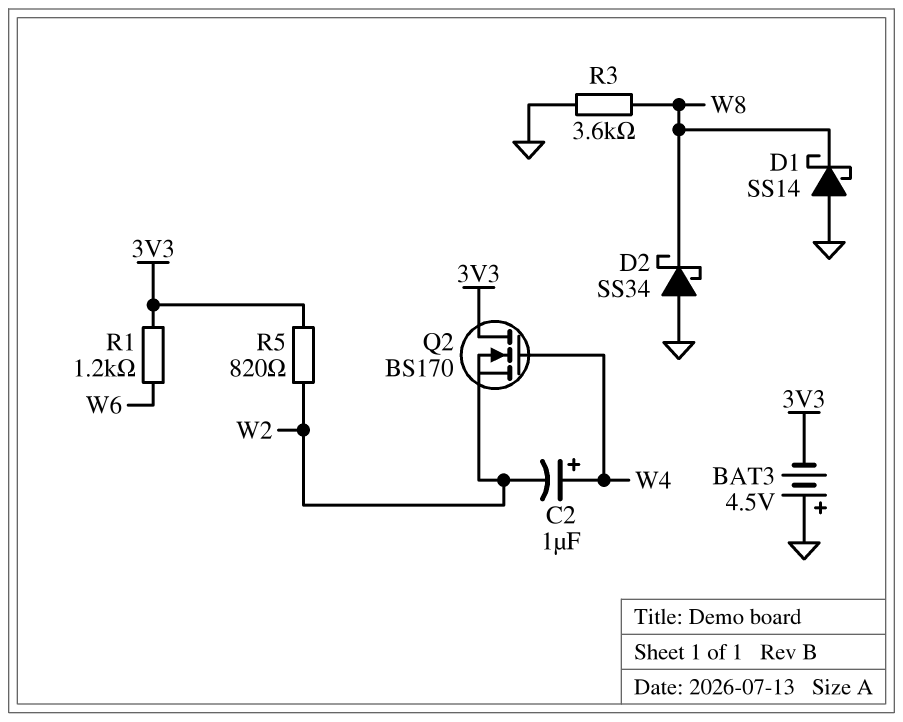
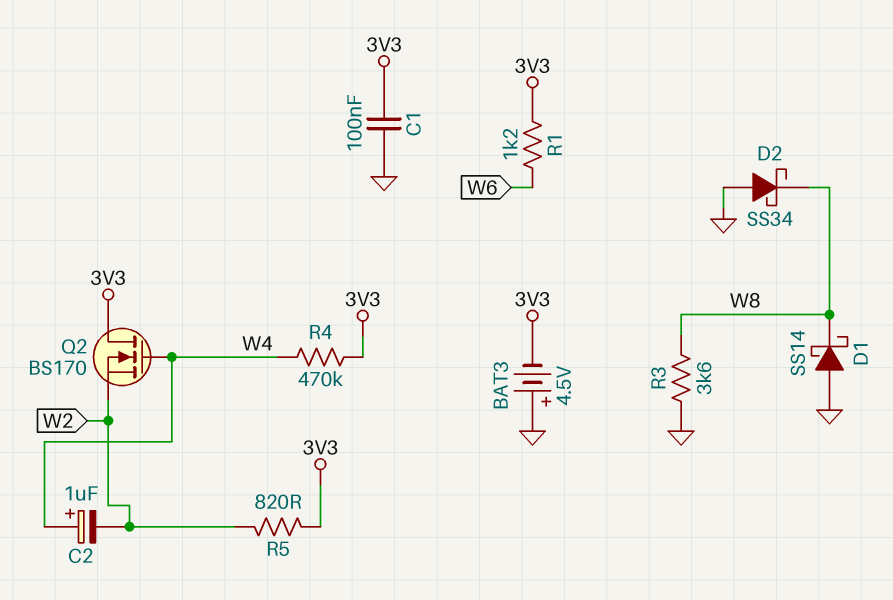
C1: none -> 100nF (3V3, GND)
R4: none -> 470k (3V3, W4)

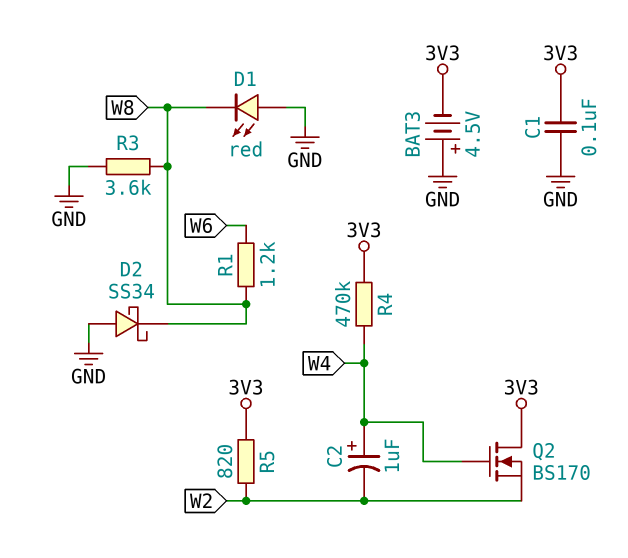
D1: schottky SS14 (A GND, K W8) -> LED red (A GND, K W8)
R1: 1.2k (3V3, W6) -> 1.2k (W6, W8)

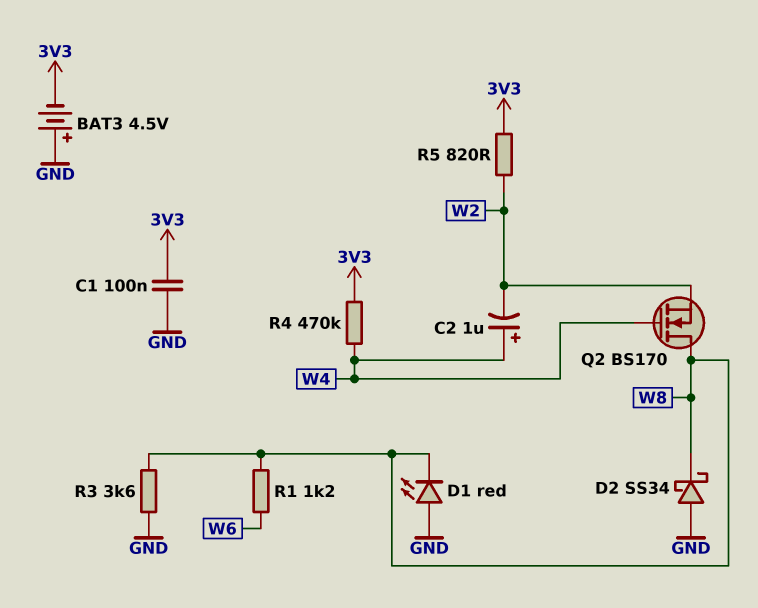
Q2: NMOS BS170 (G W4, D 3V3, S W2) -> NMOS BS170 (G W4, D W8, S W2)

